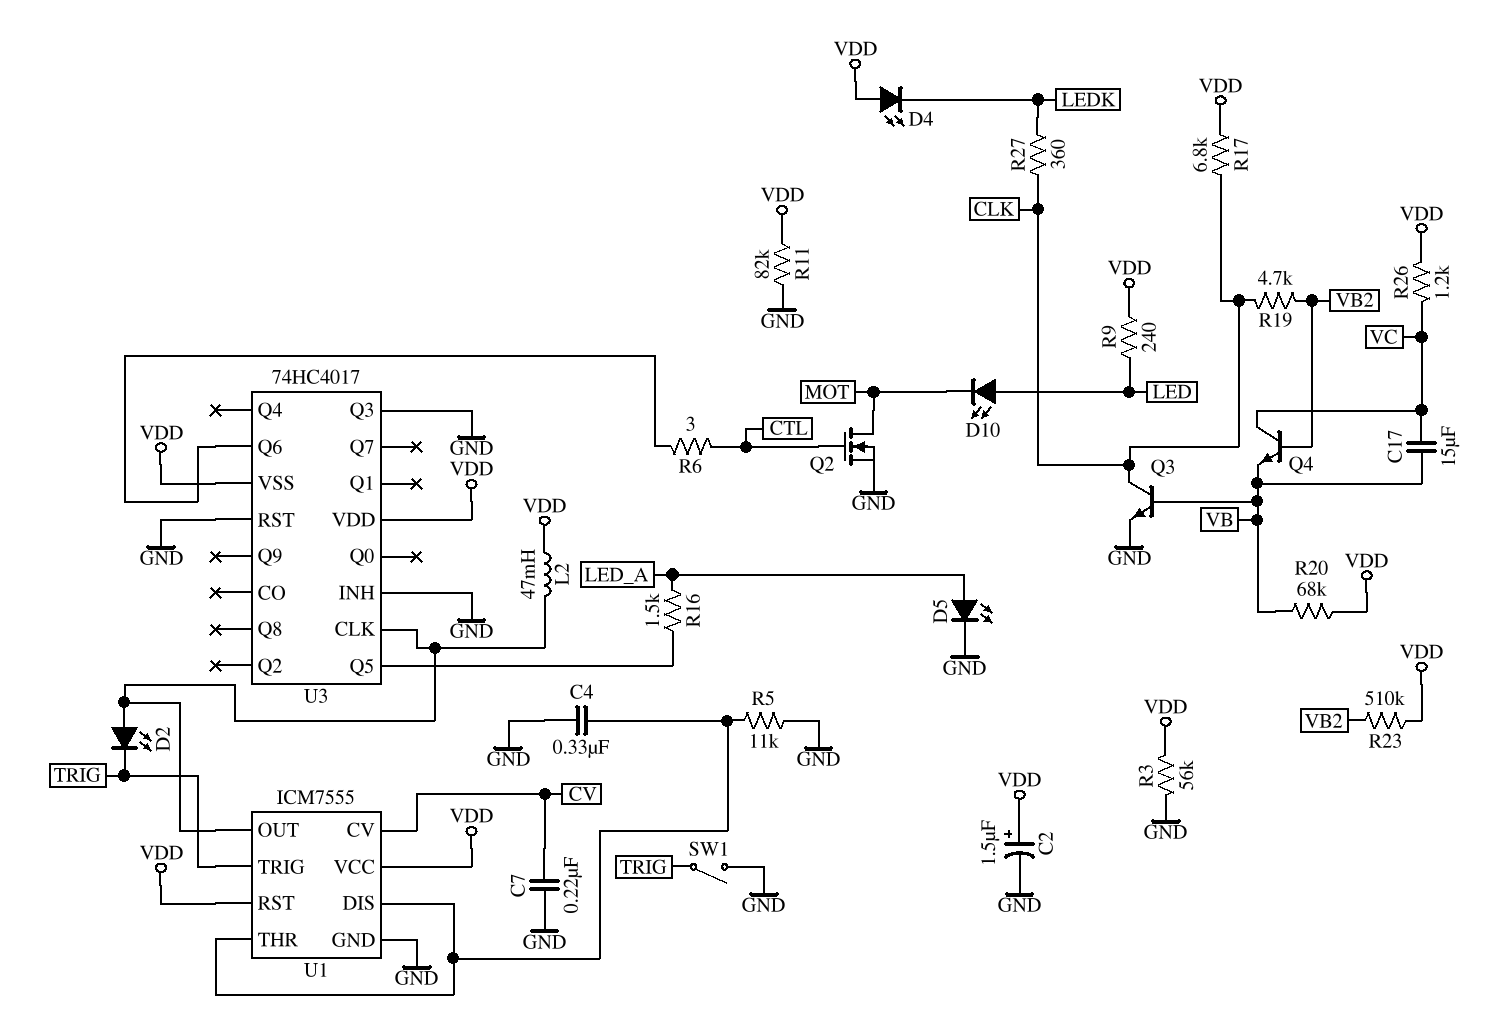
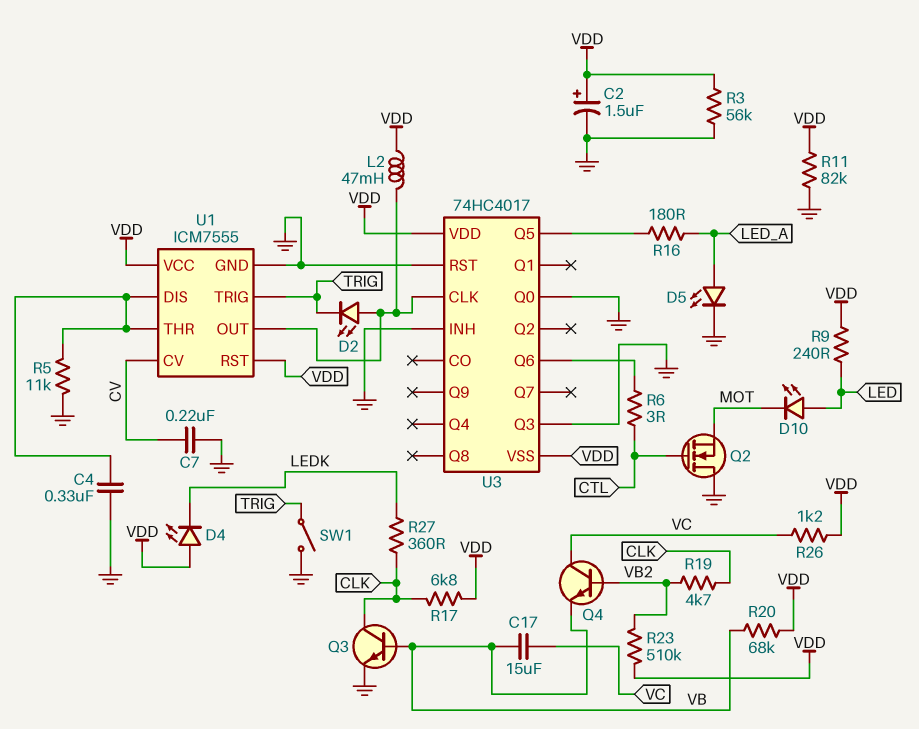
Q2: NMOS (G CTL, D MOT, S GND) -> NMOS (G CTL, D GND, S MOT)
R16: 1.5k (LED_A, U3/Q5) -> 180 (LED_A, U3/Q5)
U3 pin Q0: none -> GND

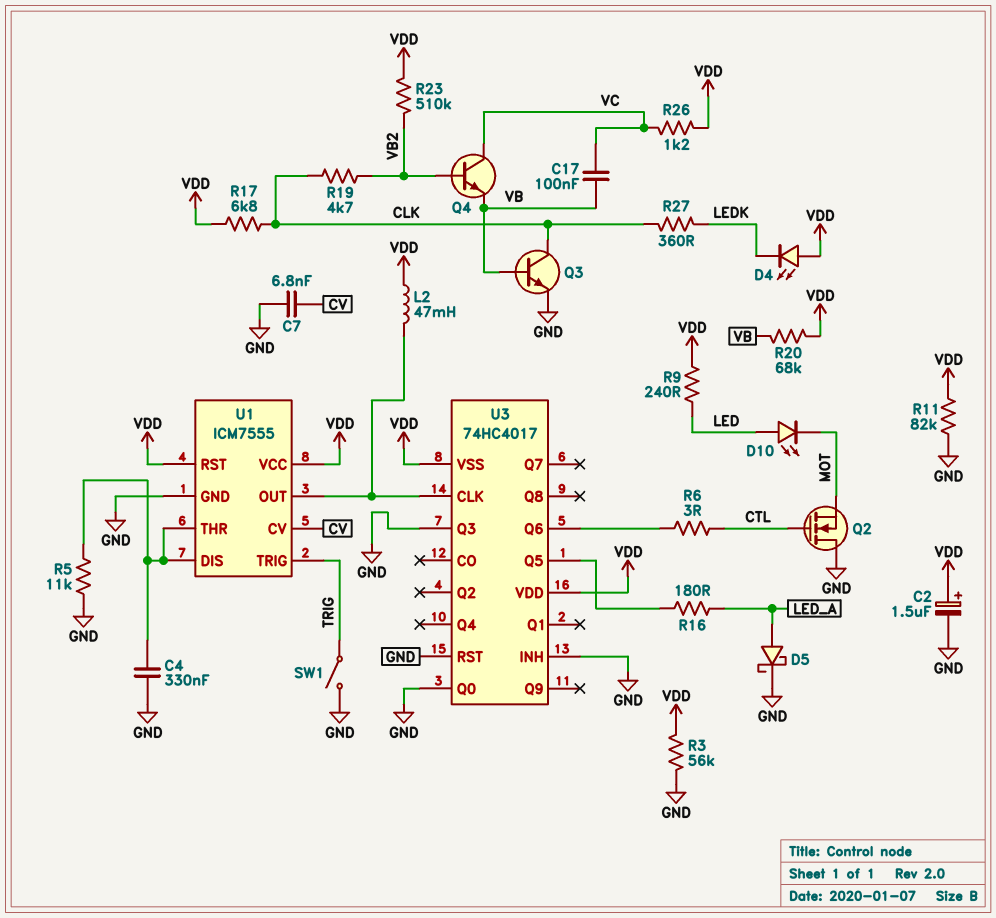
C7: 220nF (CV, GND) -> 6.8nF (CV, GND)
C17: 15uF (VB, VC) -> 100nF (VB, VC)
D2: LED (A U1/OUT, K TRIG) -> none
D5: LED (A LED_A, K GND) -> schottky (A LED_A, K GND)

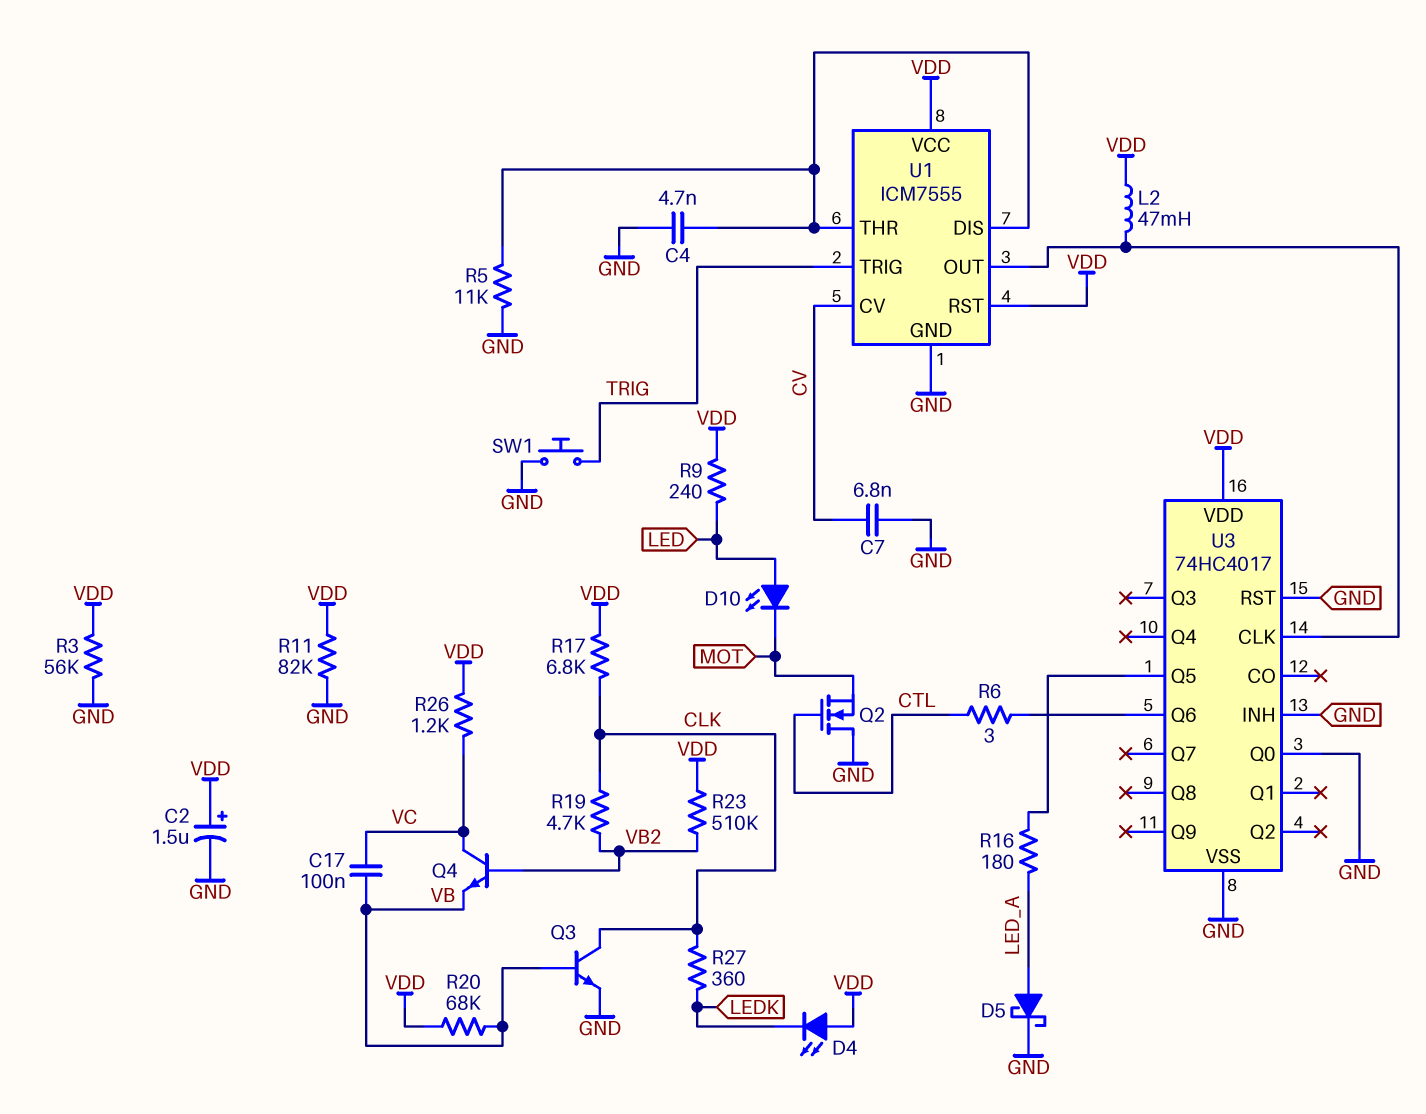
C4: 330nF (GND, U1/DIS) -> 4.7nF (GND, U1/DIS)
SW1: switch (GND, TRIG) -> button (GND, TRIG)
U3 pin Q3: GND -> none
U3 pin VSS: VDD -> GND

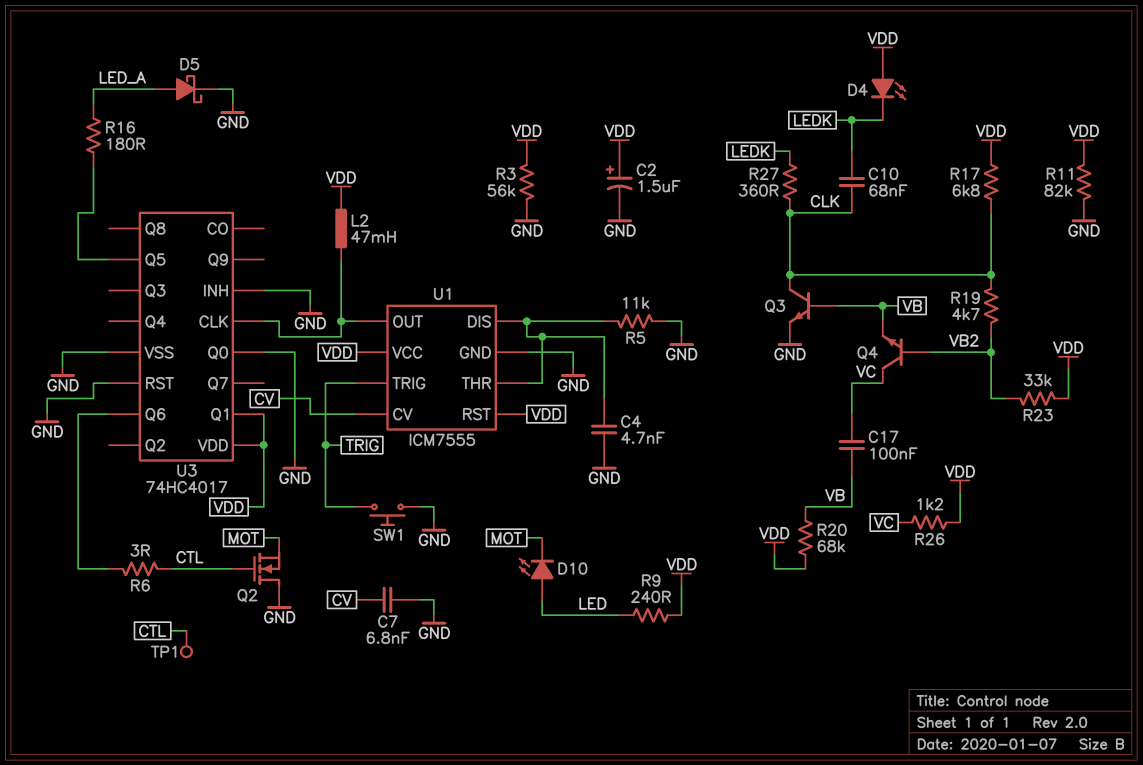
C10: none -> 68nF (CLK, LEDK)
R23: 510k (VB2, VDD) -> 33k (VB2, VDD)
TP1: none -> test point (CTL)
U3 pin Q1: none -> VDD

